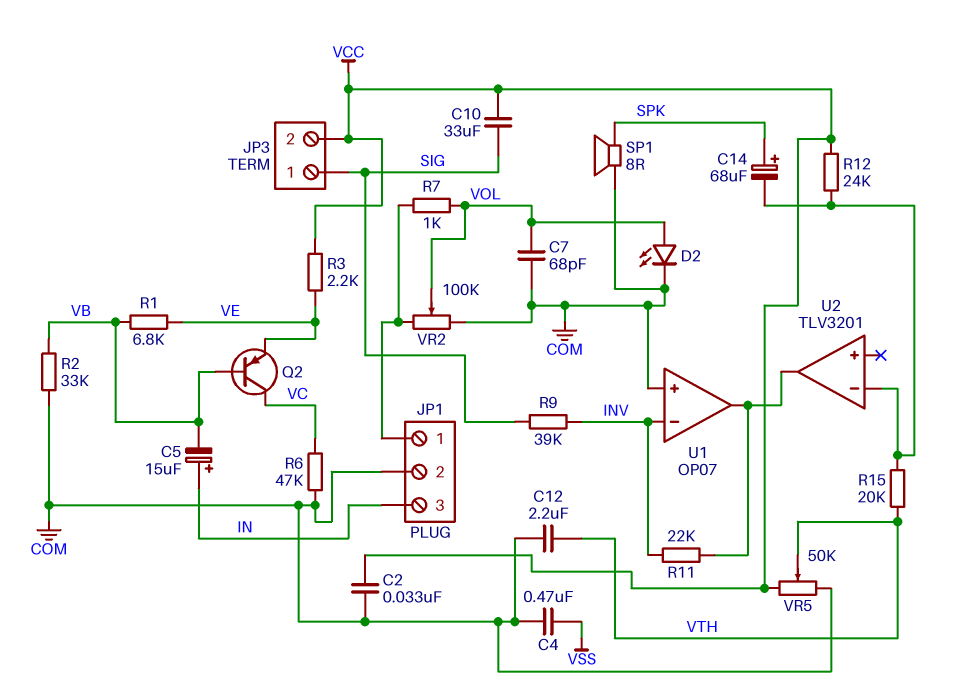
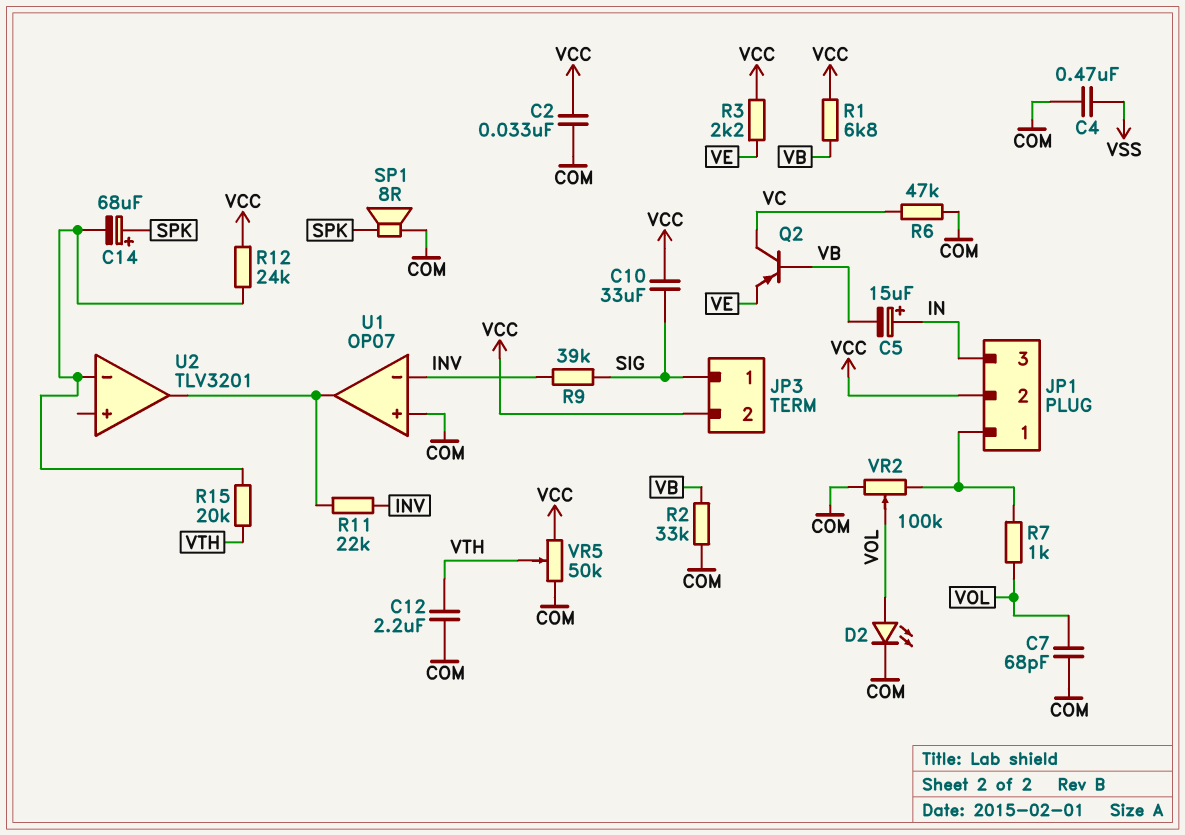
JP1 pin 2: COM -> VCC
R1: 6.8k (VB, VE) -> 6.8k (VB, VCC)

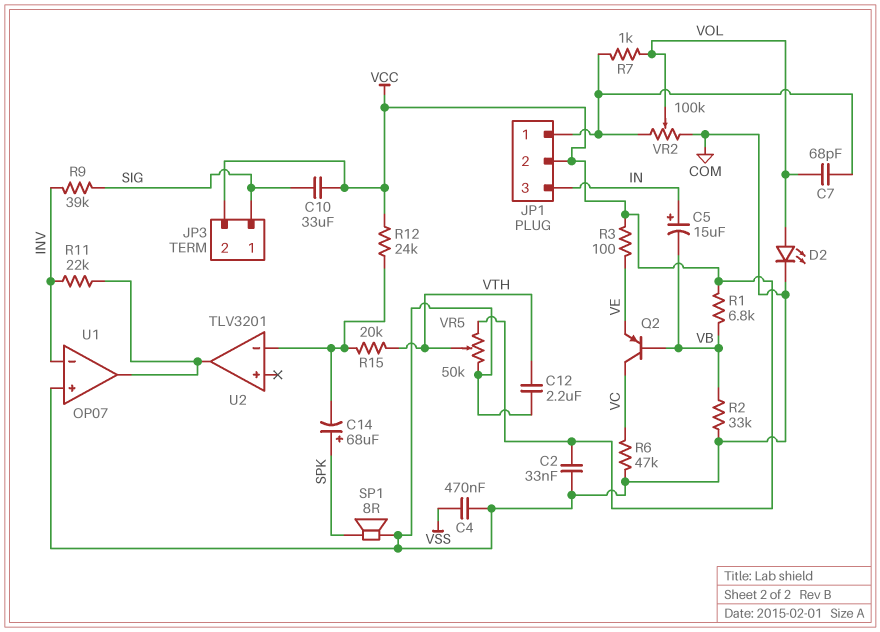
C7: 68pF (COM, VOL) -> 68pF (JP1/1, VOL)
R3: 2.2k (VCC, VE) -> 100 (VCC, VE)

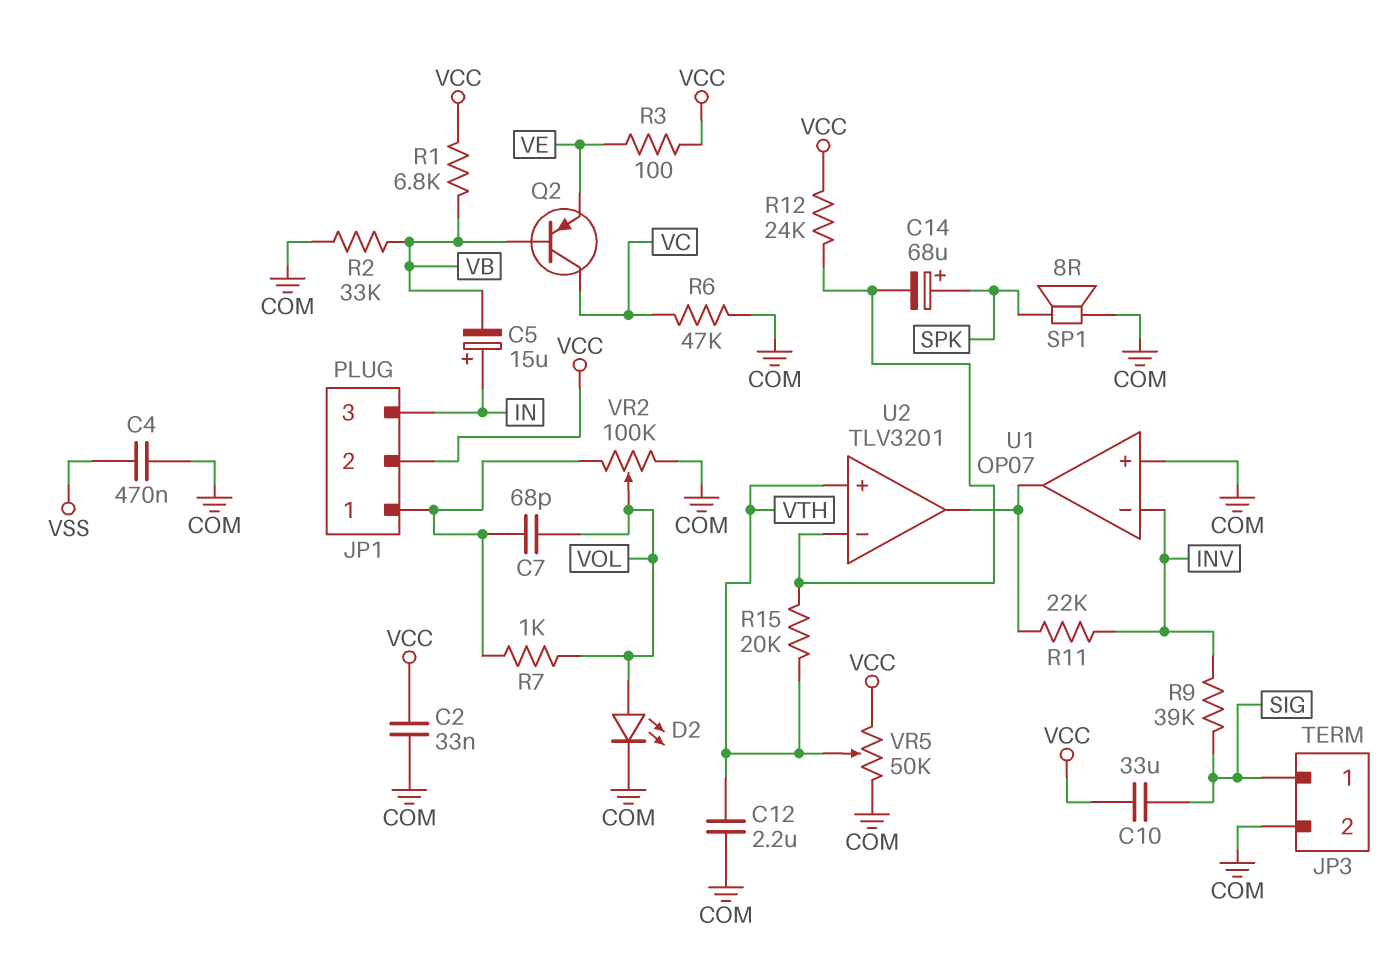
JP3 pin 2: VCC -> COM
U2 pin in+: none -> VTH

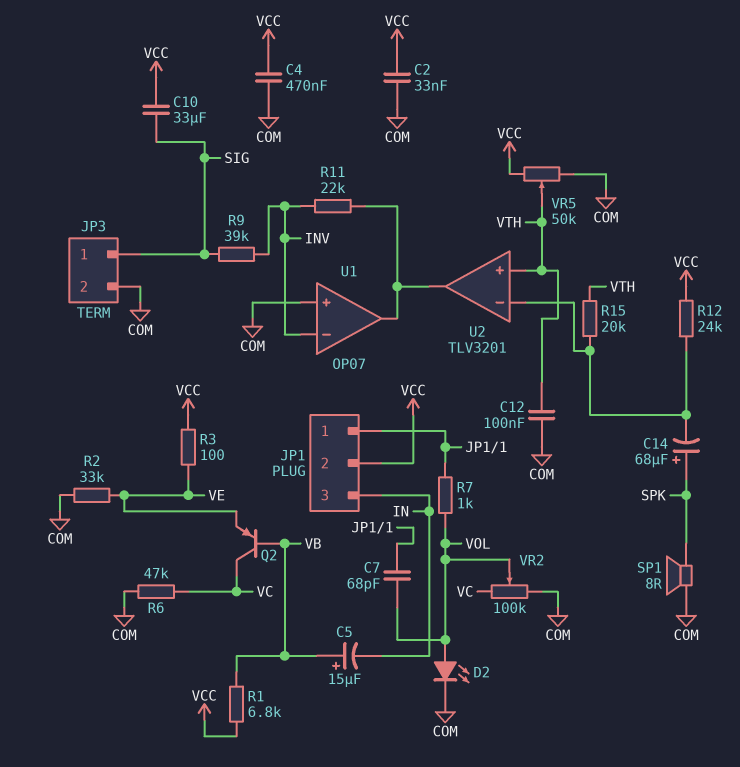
C4: 470nF (COM, VSS) -> 470nF (COM, VCC)
C5: 15uF (plus IN, minus VB) -> 15uF (plus VB, minus IN)
C12: 2.2uF (COM, VTH) -> 100nF (COM, VTH)
R2: 33k (COM, VB) -> 33k (COM, VE)
VR2: 100k (COM, JP1/1, wiper VOL) -> 100k (COM, VC, wiper VOL)

